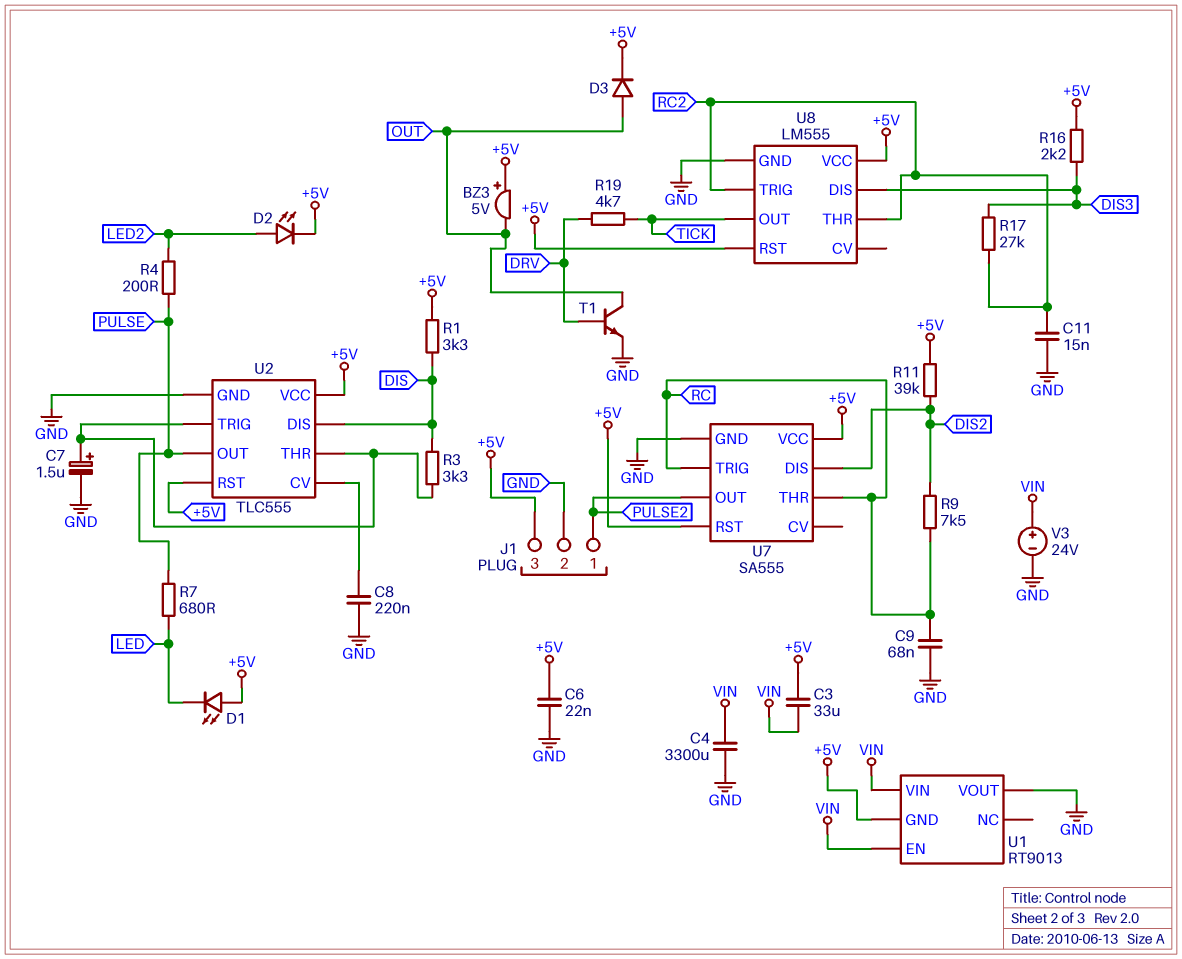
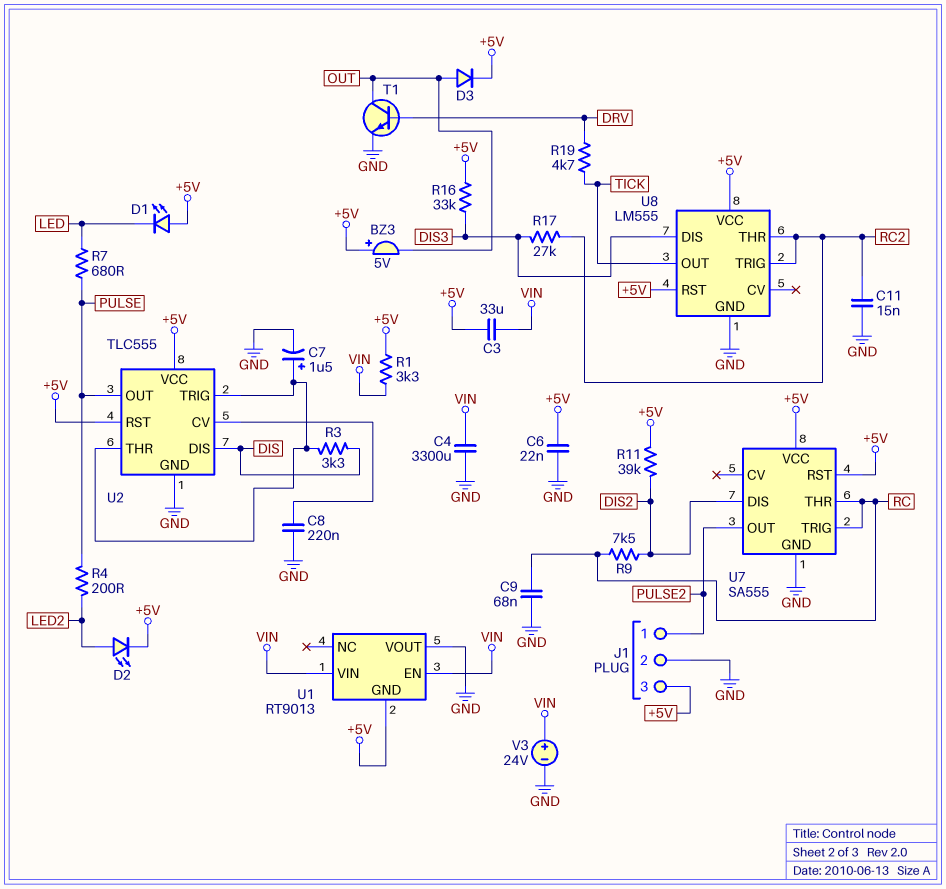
R1: 3.3k (+5V, DIS) -> 3.3k (+5V, VIN)
R16: 2.2k (+5V, DIS3) -> 33k (+5V, DIS3)

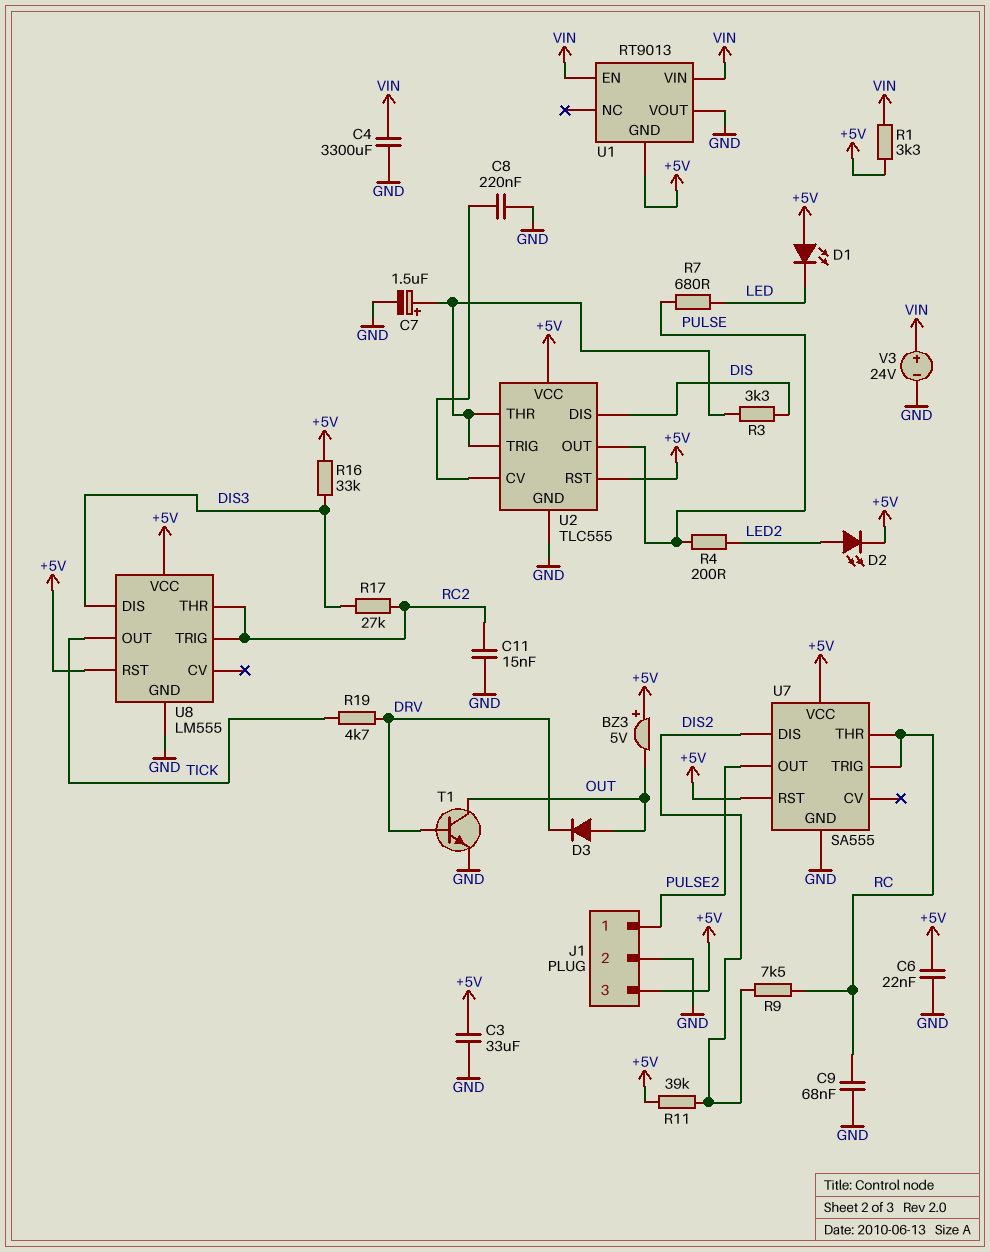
C3: 33uF (+5V, VIN) -> 33uF (+5V, GND)
D3: diode (A OUT, K +5V) -> diode (A OUT, K DRV)

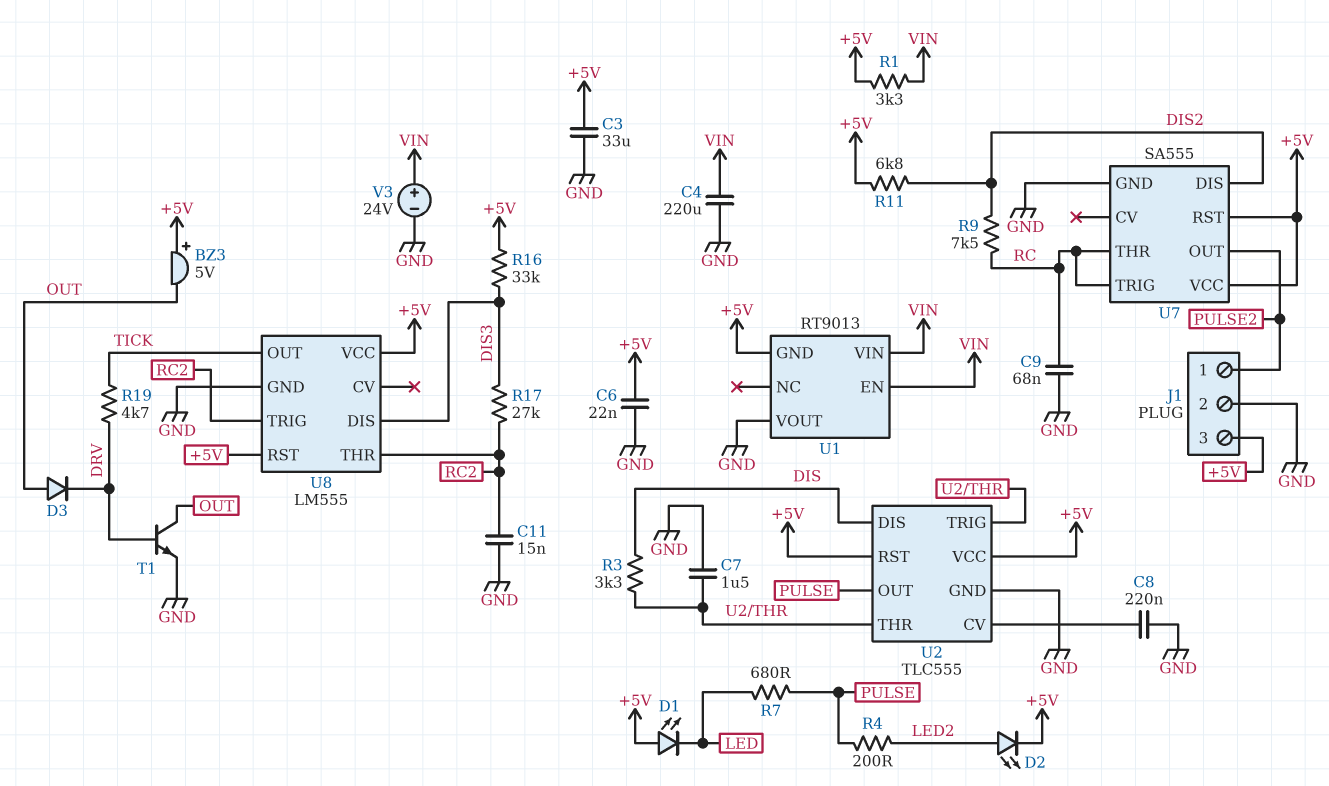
C4: 3300uF (GND, VIN) -> 220uF (GND, VIN)
C7: 1.5uF (plus U2/THR, minus GND) -> 1.5uF (GND, U2/THR)
R11: 39k (+5V, DIS2) -> 6.8k (+5V, DIS2)

